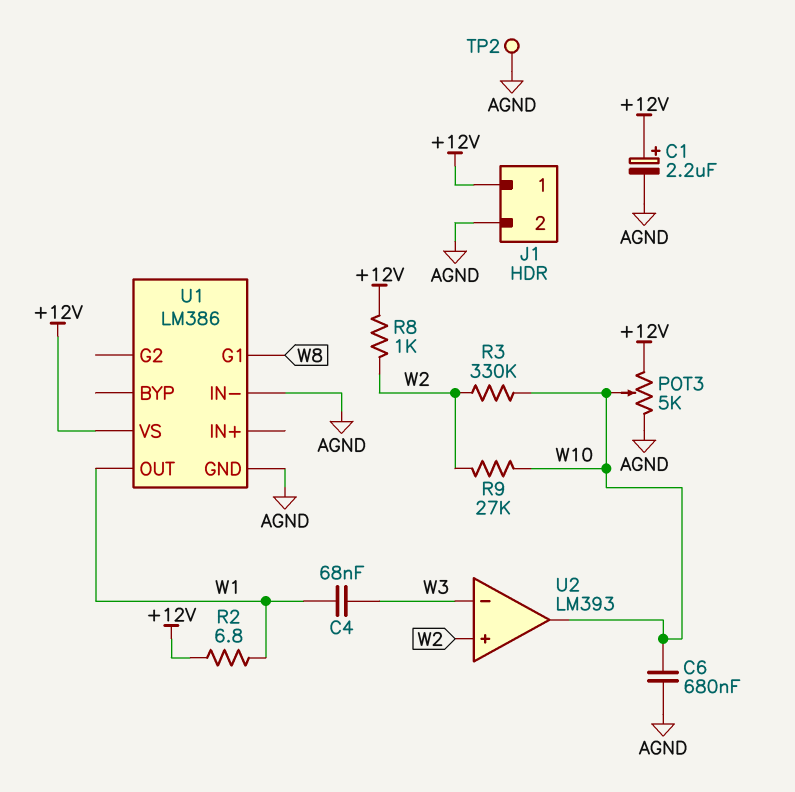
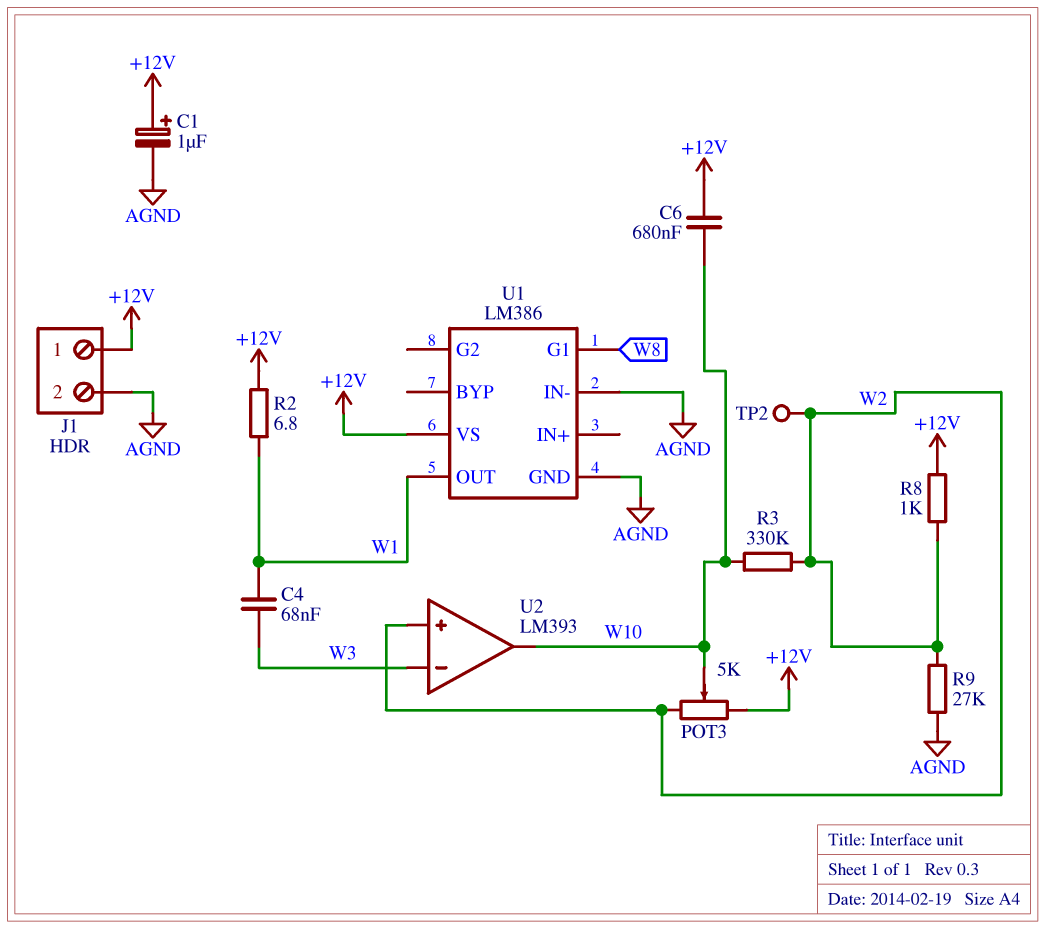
C1: 2.2uF (plus +12V, minus AGND) -> 1uF (plus +12V, minus AGND)
C6: 680nF (AGND, W10) -> 680nF (+12V, W10)
POT3: 5k (+12V, AGND, wiper W10) -> 5k (+12V, W2, wiper W10)
R9: 27k (W2, W10) -> 27k (AGND, W2)
TP2: test point (AGND) -> test point (W2)

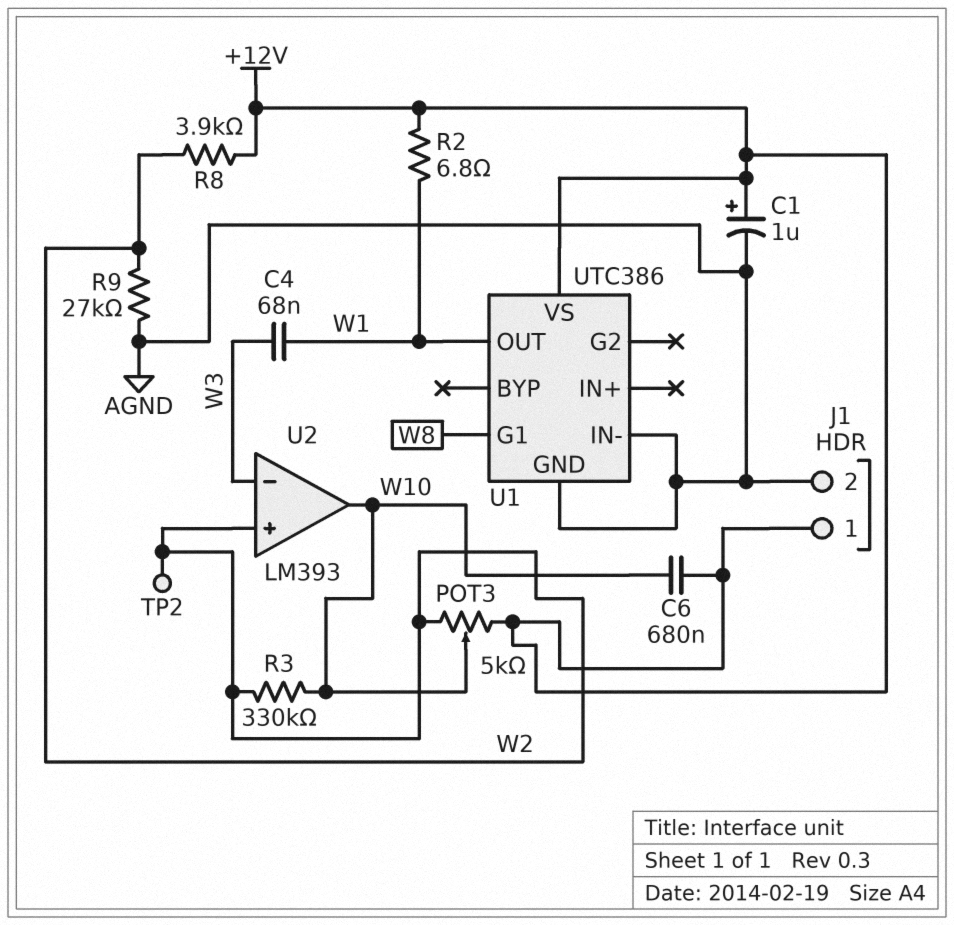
R8: 1k (+12V, W2) -> 3.9k (+12V, W2)
U1: LM386 -> UTC386

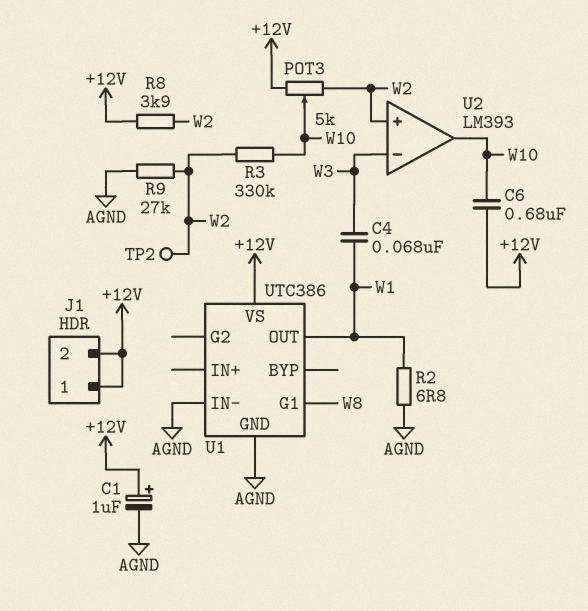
J1 pin 2: AGND -> +12V
R2: 6.8 (+12V, W1) -> 6.8 (AGND, W1)

